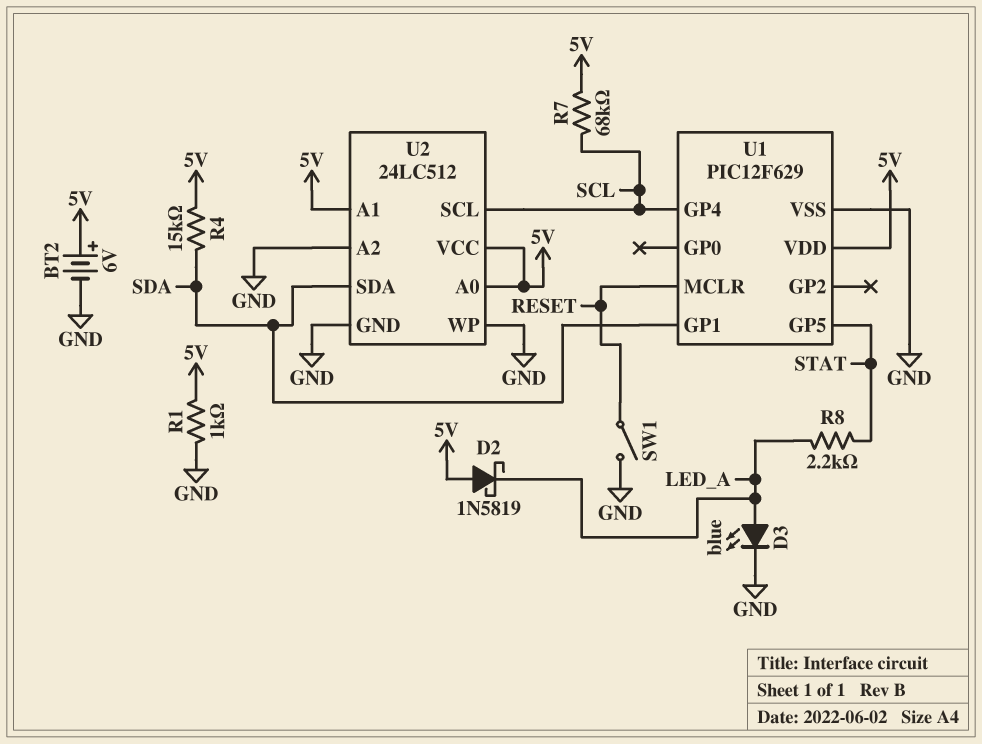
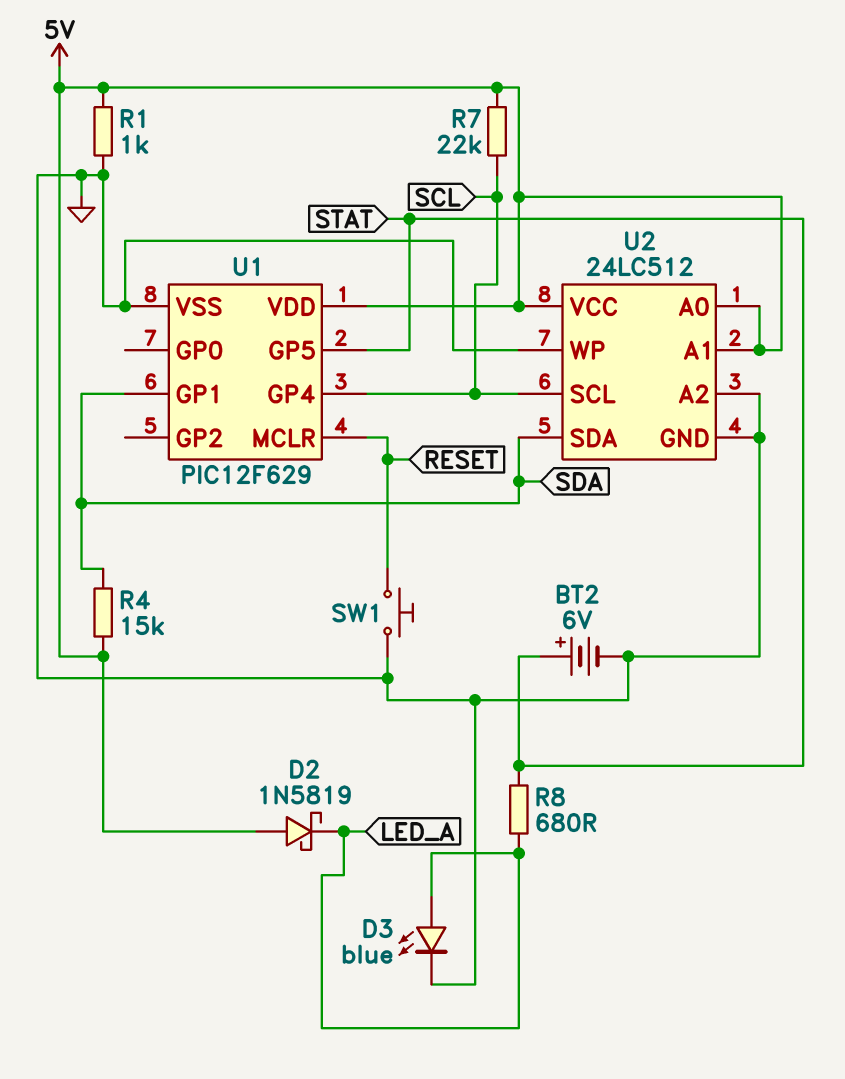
BT2: 6V (plus 5V, minus GND) -> 6V (plus STAT, minus GND)
R7: 68k (5V, SCL) -> 22k (5V, SCL)
R8: 2.2k (LED_A, STAT) -> 680 (LED_A, STAT)
SW1: switch (GND, RESET) -> button (GND, RESET)

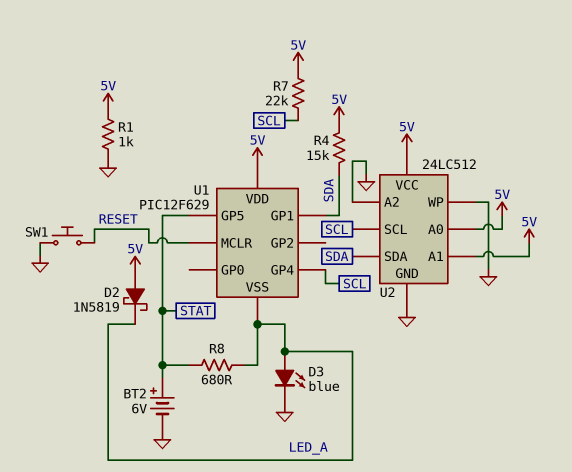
U1 pin VSS: GND -> LED_A

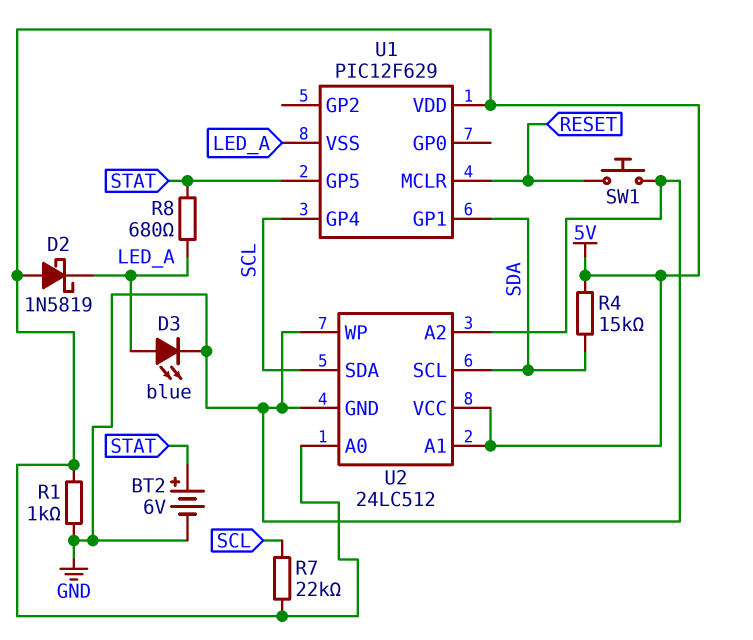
U2 pin SCL: SCL -> SDA
U2 pin SDA: SDA -> SCL

